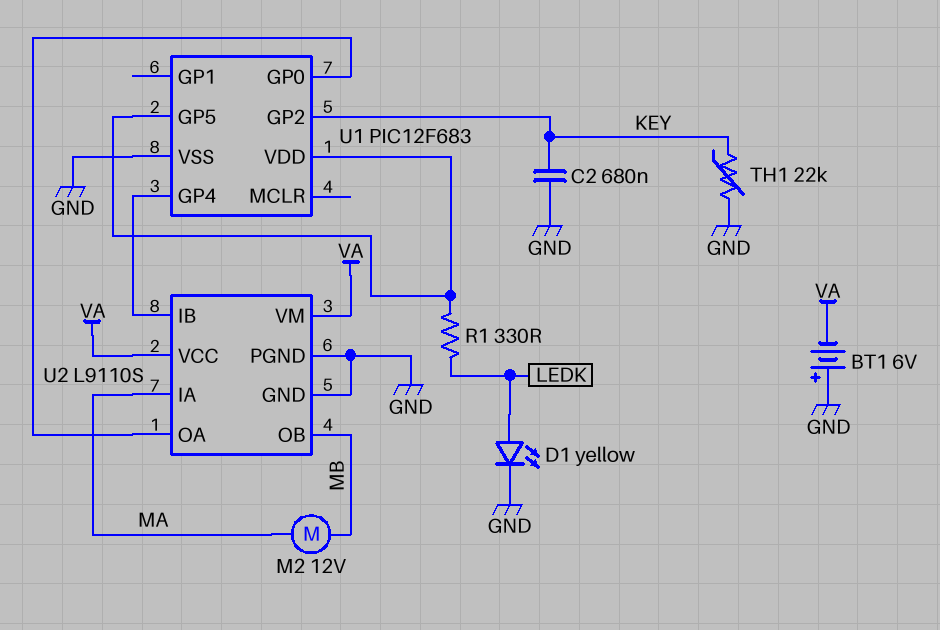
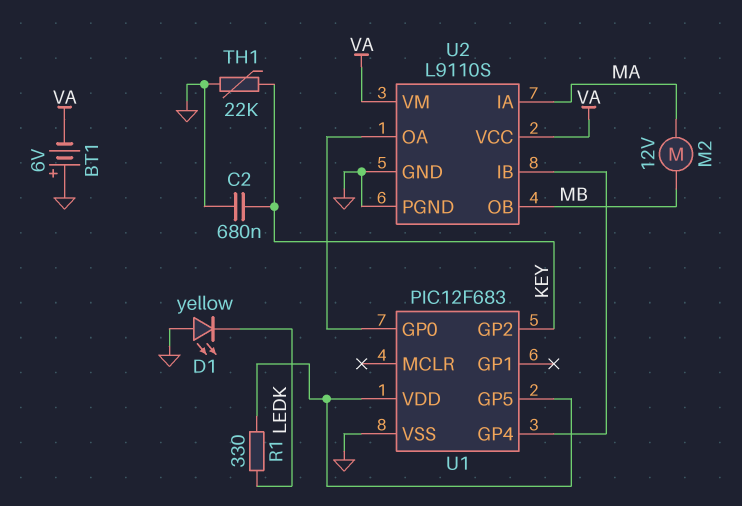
D1: LED yellow (A LEDK, K GND) -> LED yellow (A GND, K LEDK)

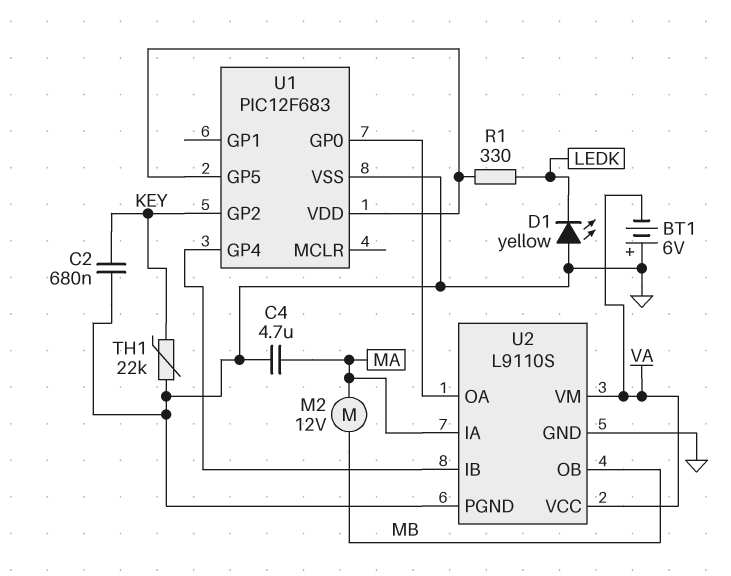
C4: none -> 4.7uF (GND, MA)

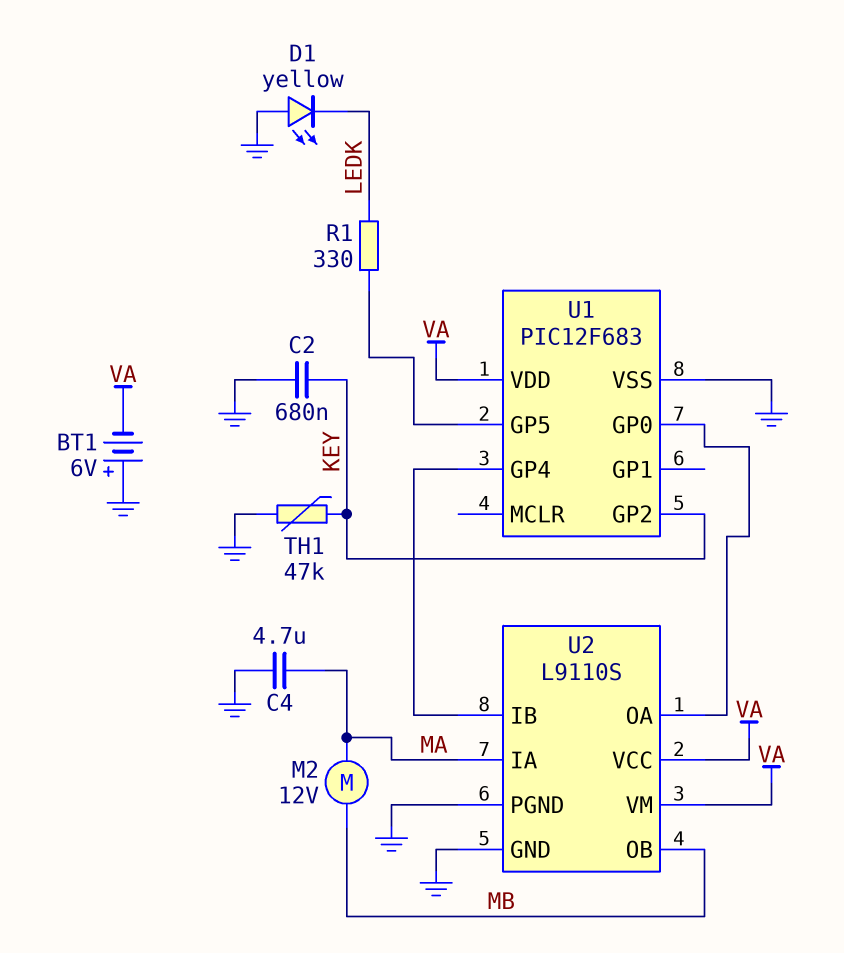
TH1: 22k (GND, KEY) -> 47k (GND, KEY)
U1 pin VDD: U1/GP5 -> VA

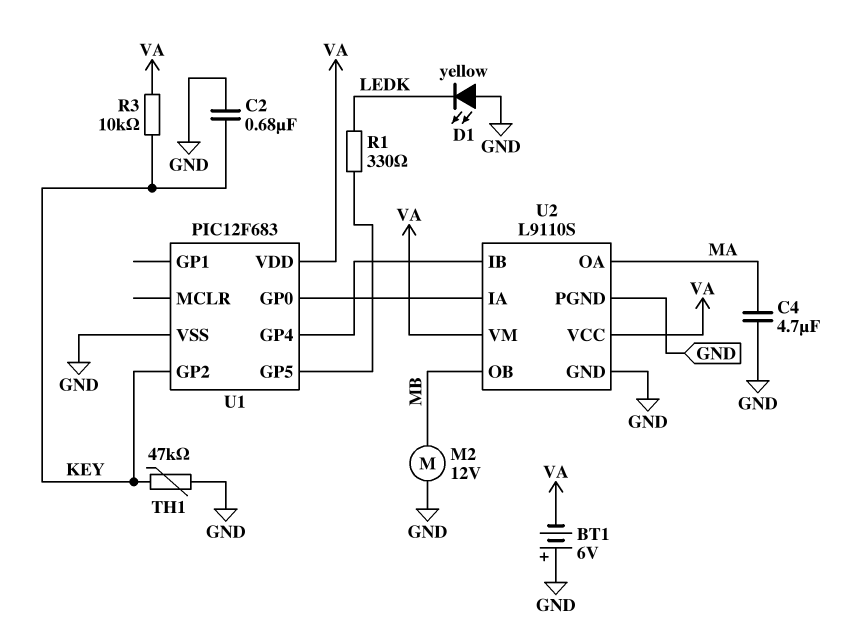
M2: motor 12V (MA, MB) -> motor 12V (GND, MB)
R3: none -> 10k (KEY, VA)
U2 pin IA: MA -> U1/GP0
U2 pin OA: U1/GP0 -> MA

